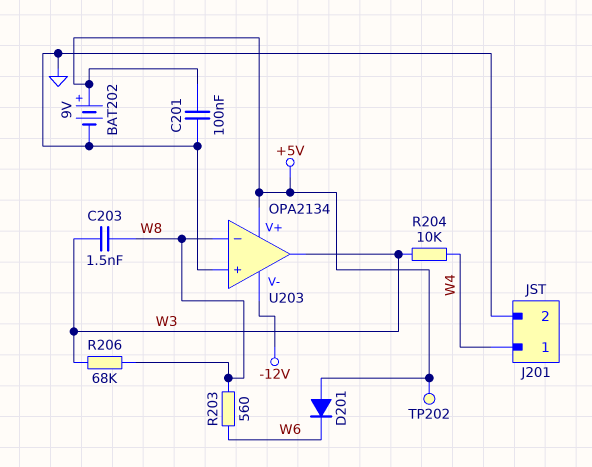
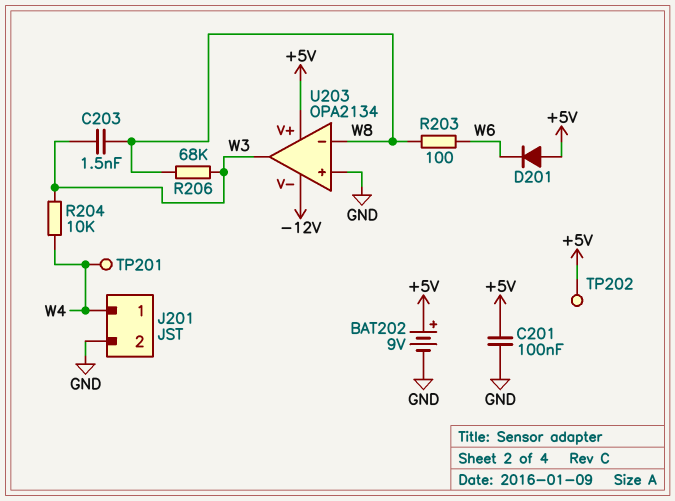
R203: 560 (W6, W8) -> 100 (W6, W8)
TP201: none -> test point (W4)

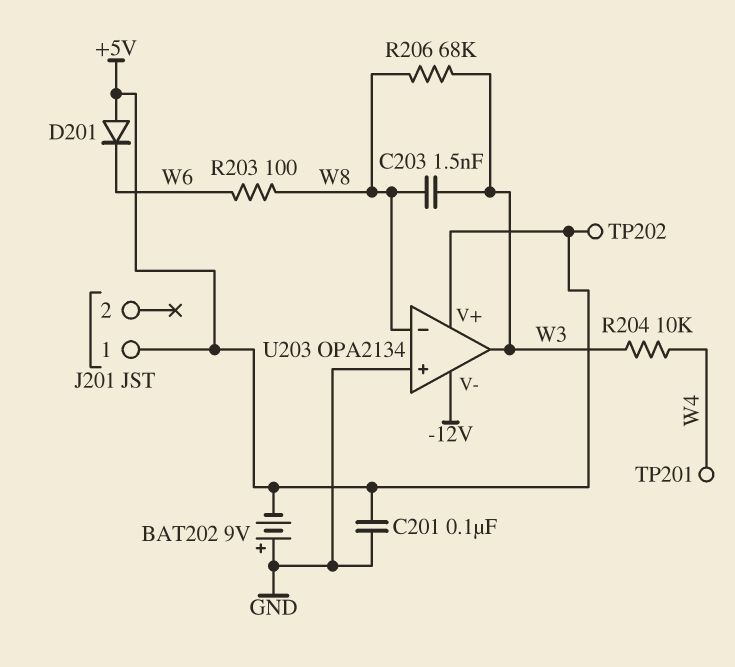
BAT202: 9V (plus +5V, minus GND) -> 9V (plus GND, minus +5V)
J201 pin 1: W4 -> +5V
J201 pin 2: GND -> none

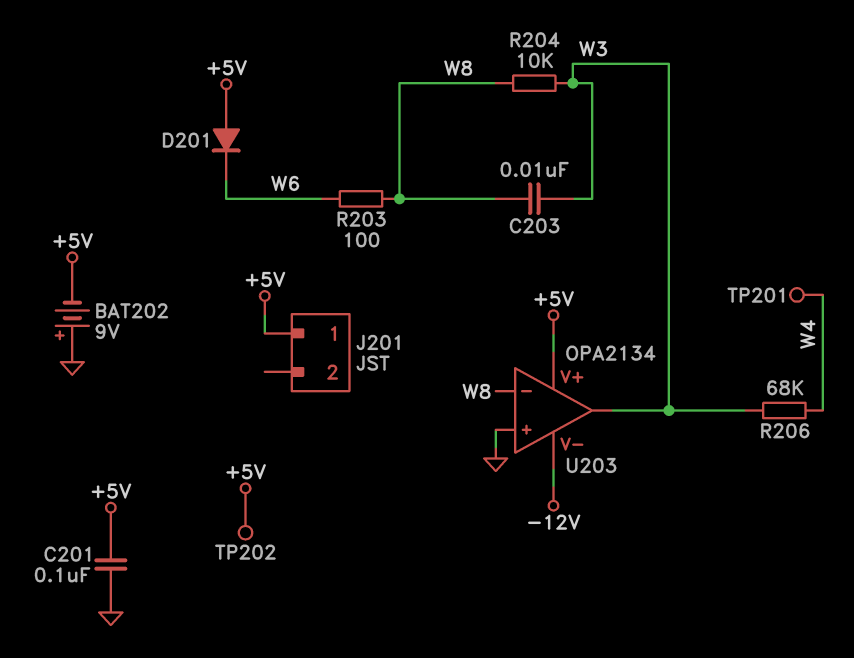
C203: 1.5nF (W3, W8) -> 10nF (W3, W8)
R204: 10k (W3, W4) -> 10k (W3, W8)
R206: 68k (W3, W8) -> 68k (W3, W4)

